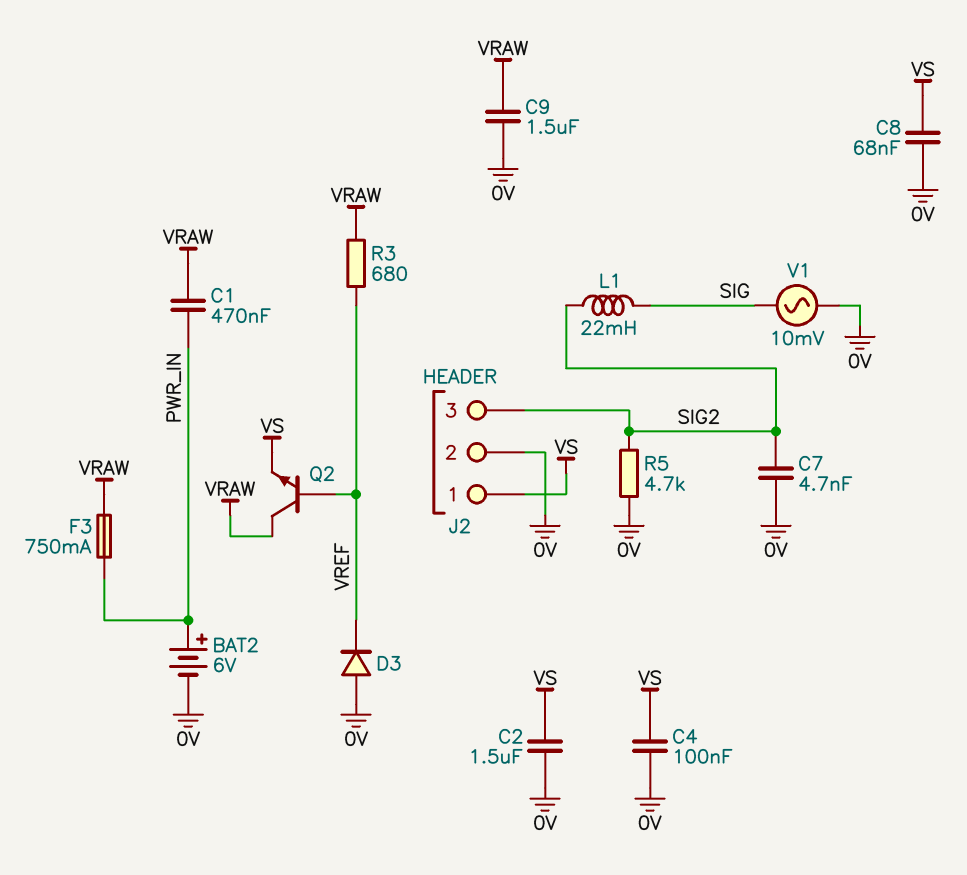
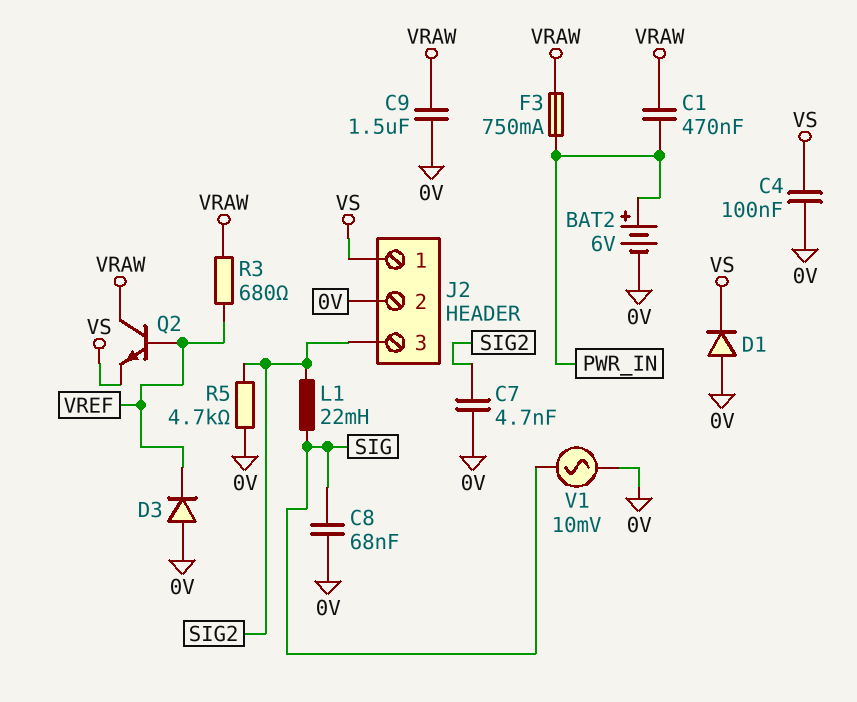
C2: 1.5uF (0V, VS) -> none
C8: 68nF (0V, VS) -> 68nF (0V, SIG)
D1: none -> diode (A 0V, K VS)

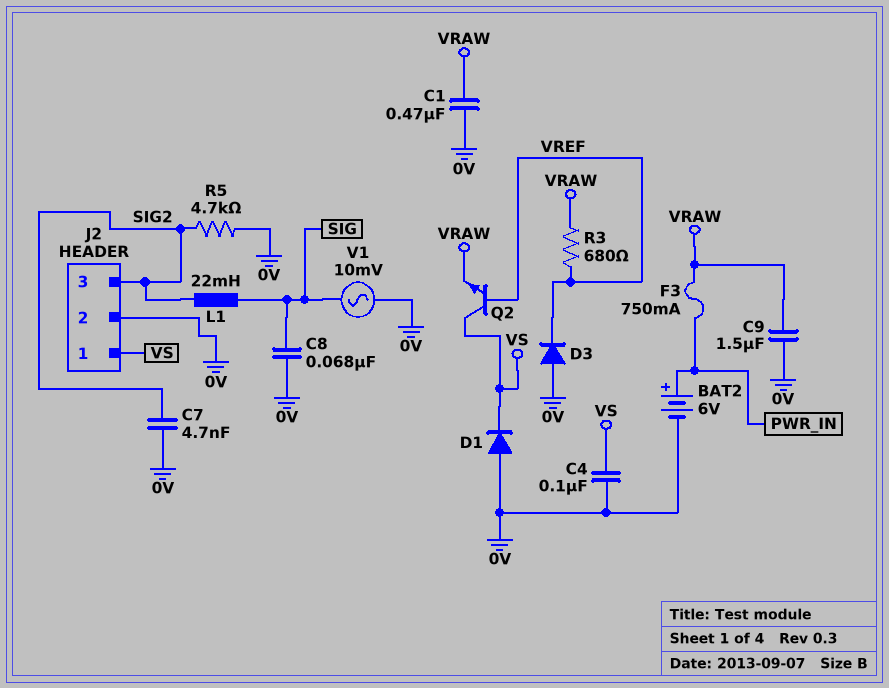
C1: 470nF (PWR_IN, VRAW) -> 470nF (0V, VRAW)
Q2: NPN (B VREF, C VRAW, E VS) -> NPN (B VREF, C VS, E VRAW)

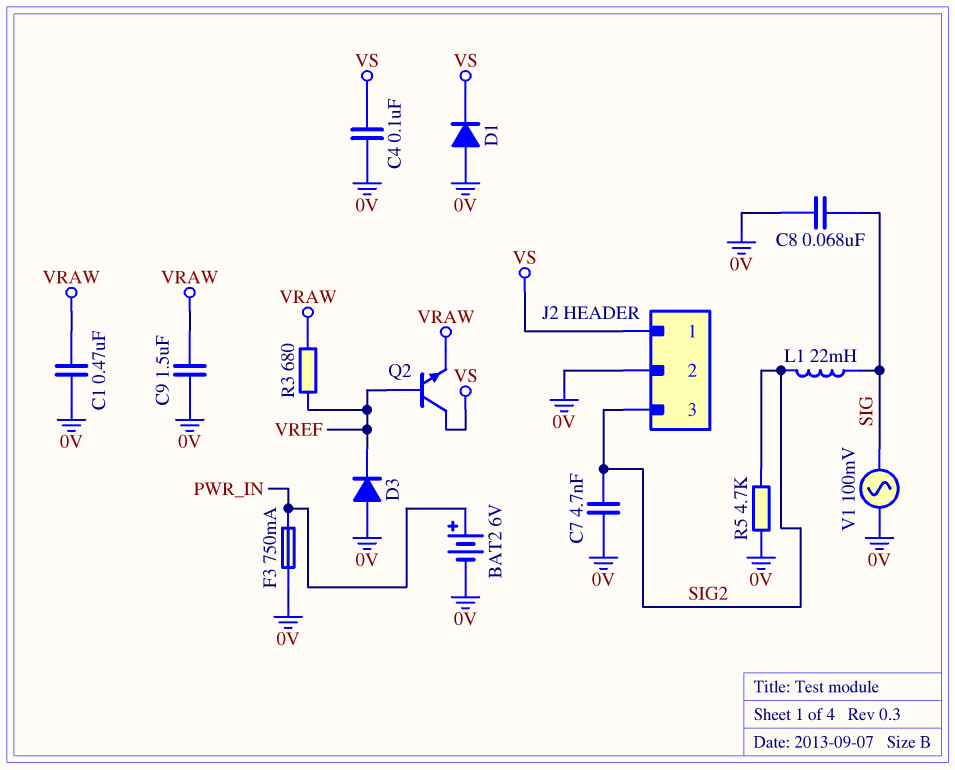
F3: 750mA (PWR_IN, VRAW) -> 750mA (0V, PWR_IN)
V1: AC 10mV (0V, SIG) -> AC 100mV (0V, SIG)

